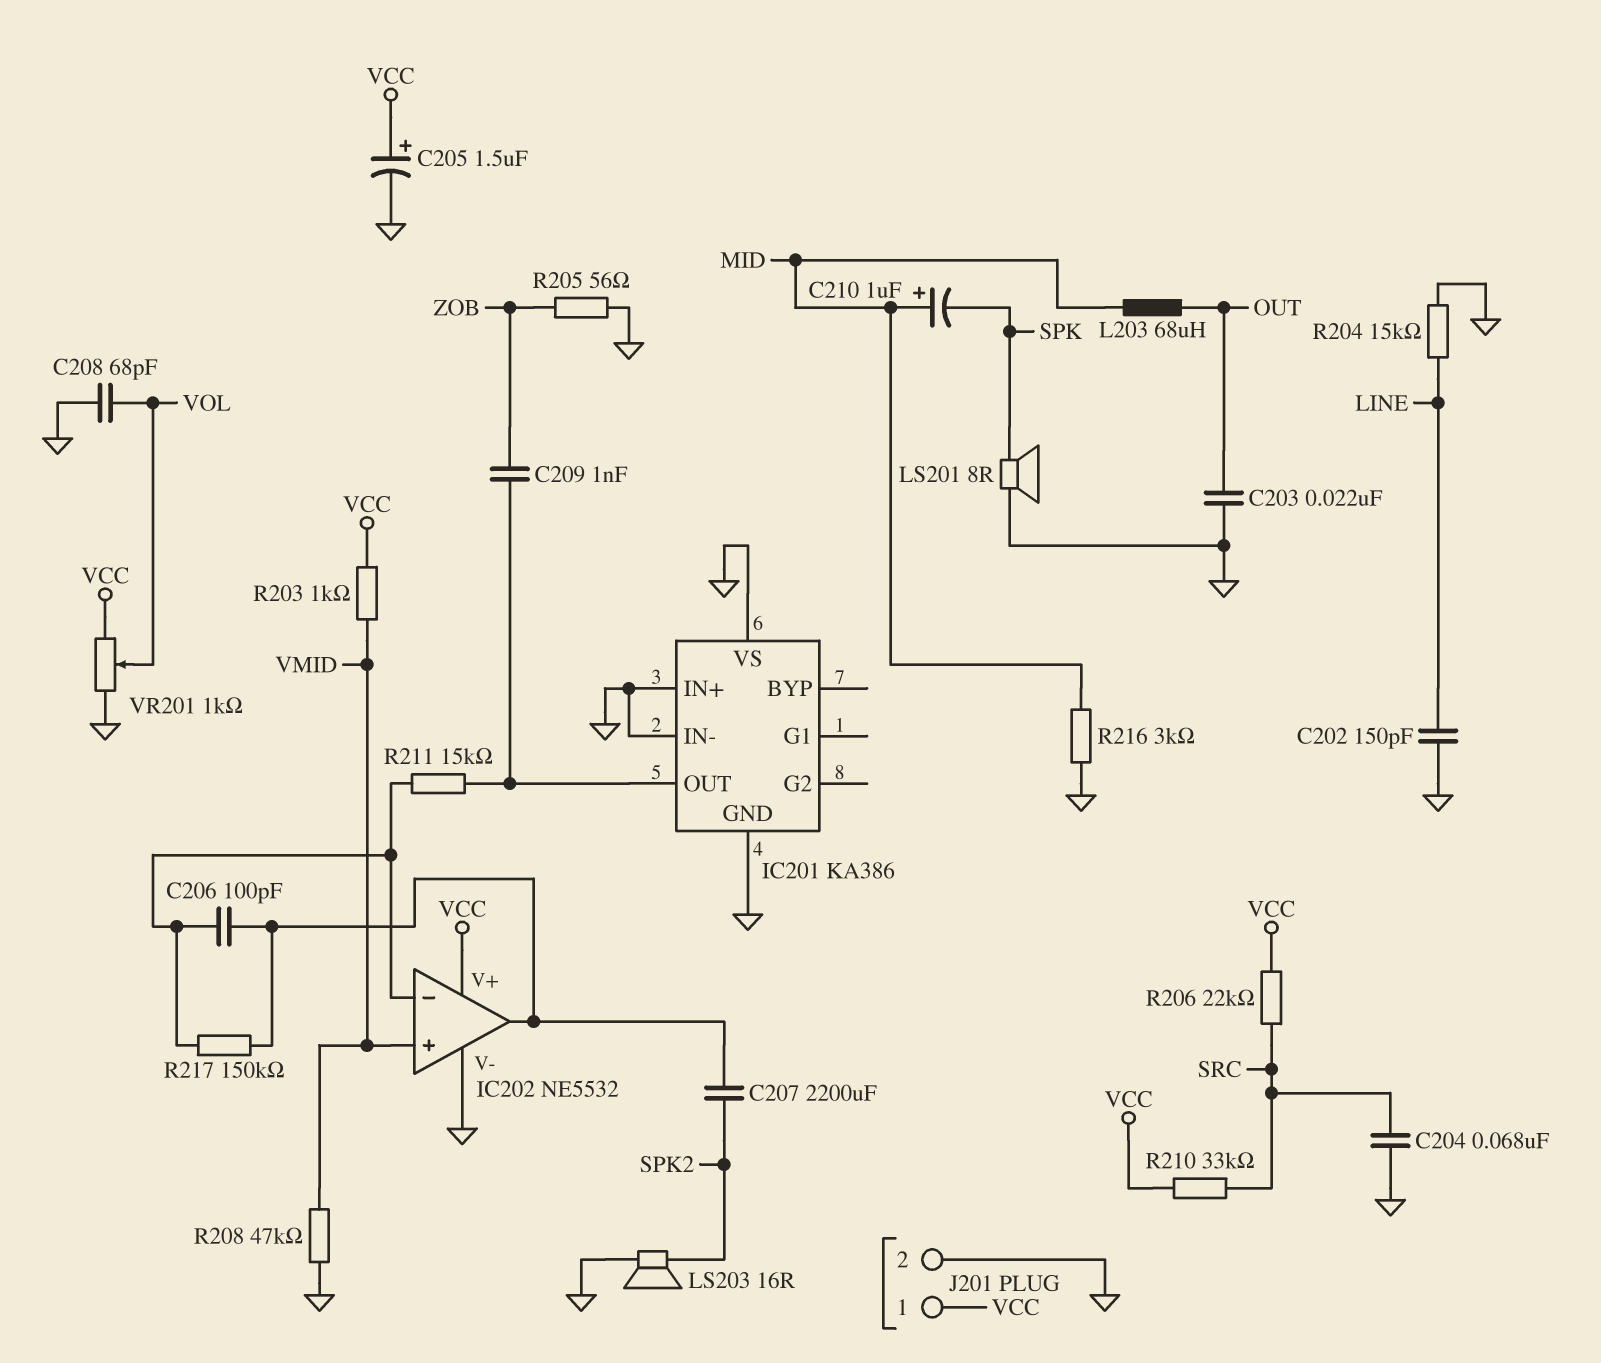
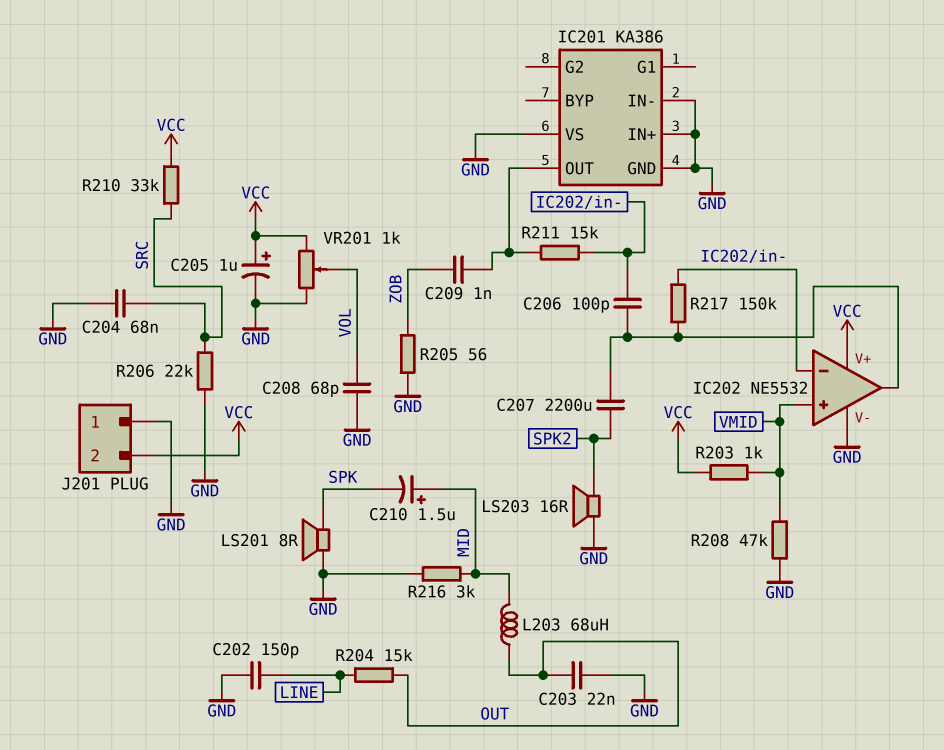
C205: 1.5uF (plus VCC, minus GND) -> 1uF (plus VCC, minus GND)
C210: 1uF (plus MID, minus SPK) -> 1.5uF (plus MID, minus SPK)
J201 pin 1: VCC -> GND
J201 pin 2: GND -> VCC
R204: 15k (GND, LINE) -> 15k (LINE, OUT)
R206: 22k (SRC, VCC) -> 22k (GND, SRC)

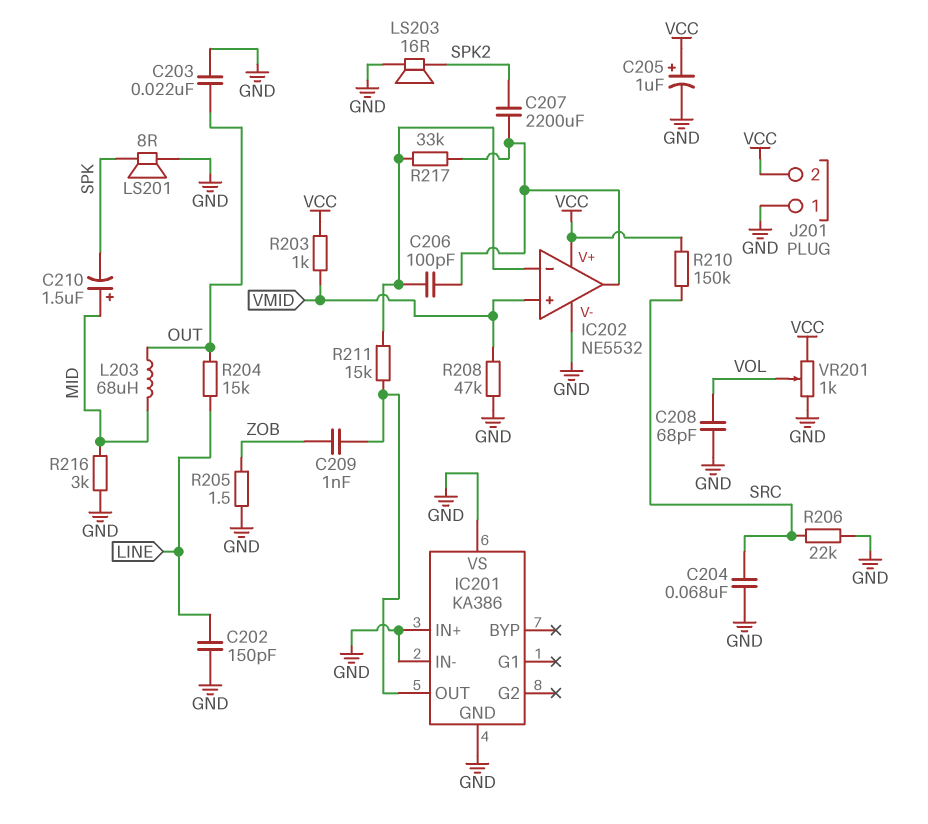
R205: 56 (GND, ZOB) -> 1.5 (GND, ZOB)
R210: 33k (SRC, VCC) -> 150k (SRC, VCC)
R217: 150k (IC202/in-, IC202/out) -> 33k (IC202/in-, IC202/out)

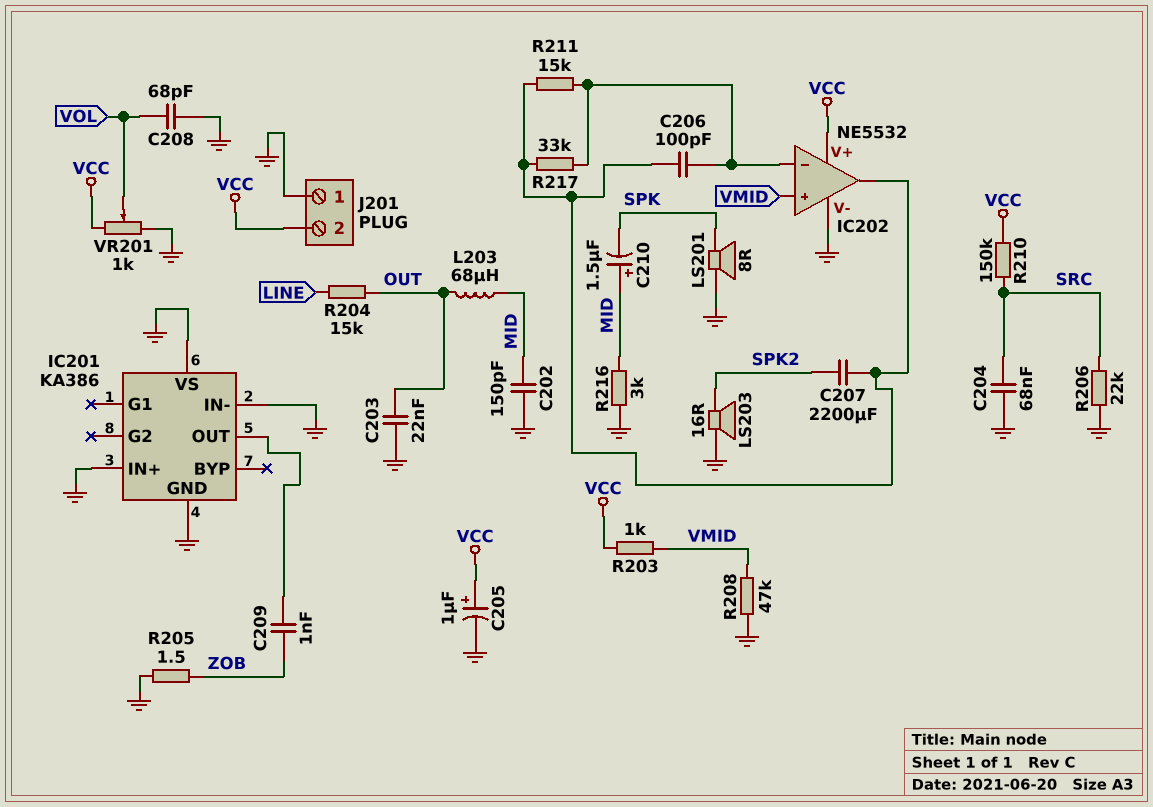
C202: 150pF (GND, LINE) -> 150pF (GND, MID)
R211: 15k (IC201/OUT, IC202/in-) -> 15k (IC202/in-, IC202/out)

